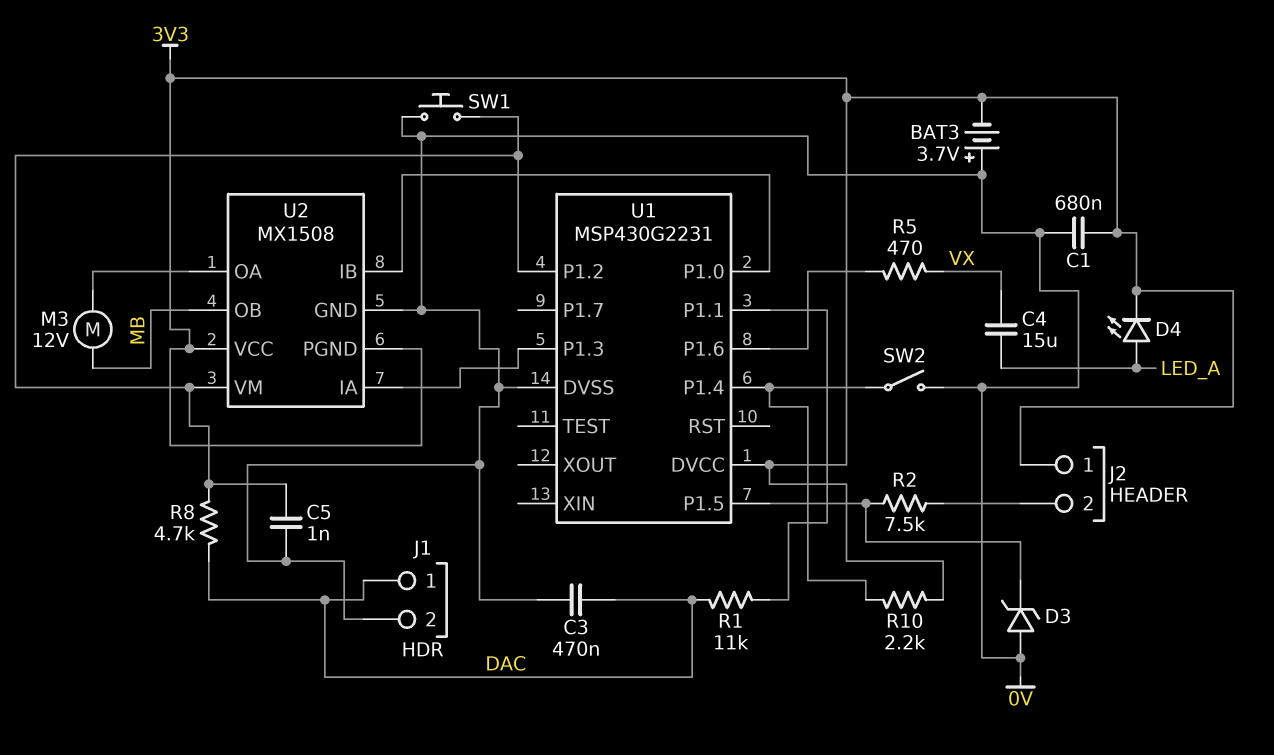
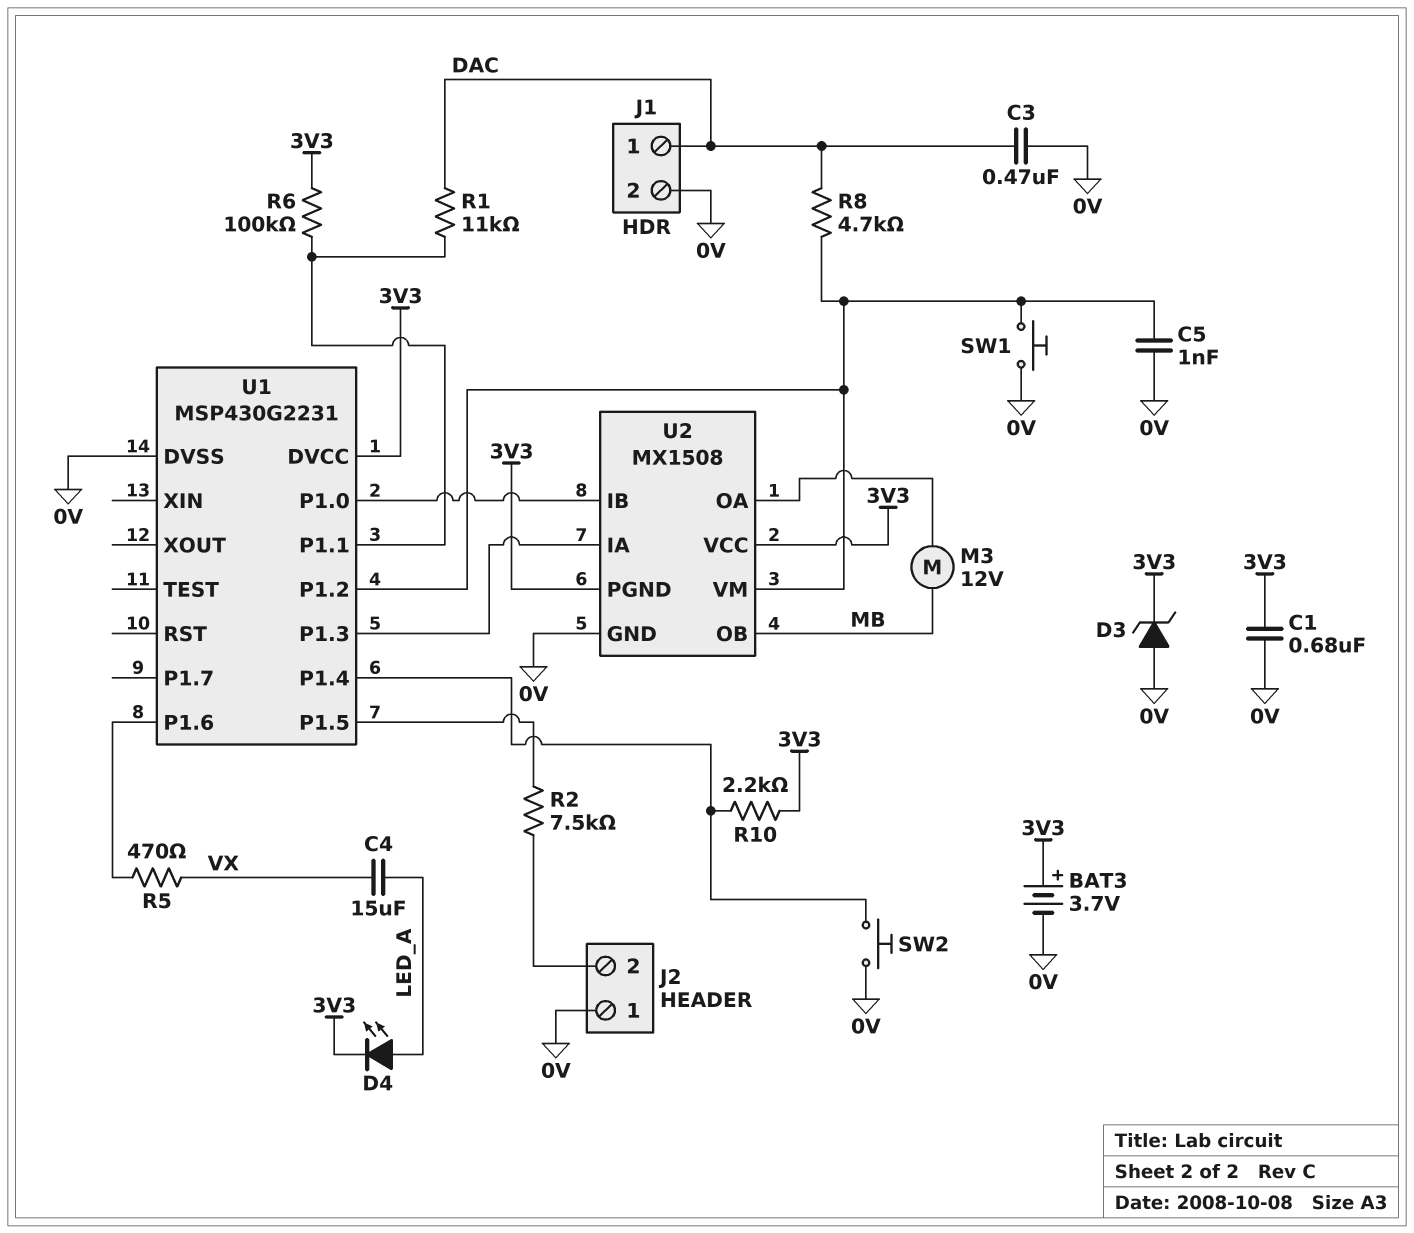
BAT3: 3.7V (plus 0V, minus 3V3) -> 3.7V (plus 3V3, minus 0V)
D3: zener (A 0V, K U1/P1.5) -> zener (A 0V, K 3V3)
J2 pin 1: 3V3 -> 0V
R6: none -> 100k (3V3, U1/P1.1)
SW2: switch (0V, U1/P1.4) -> button (0V, U1/P1.4)

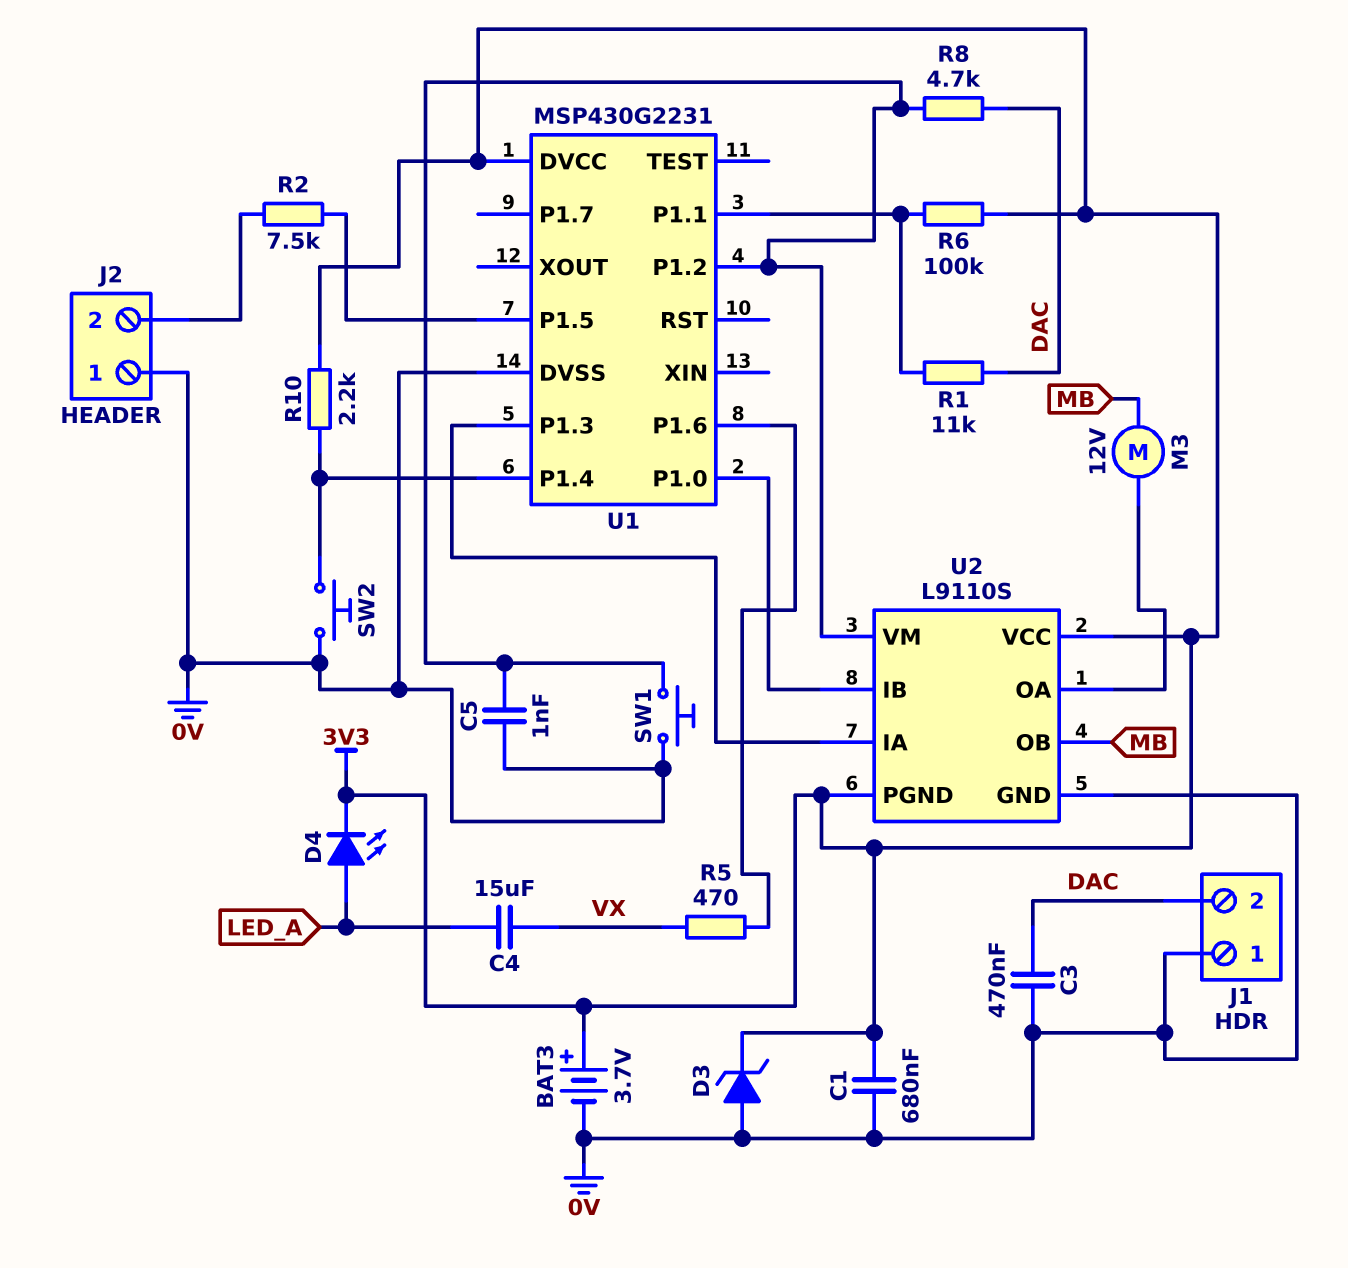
J1 pin 1: DAC -> 0V
J1 pin 2: 0V -> DAC
U2: MX1508 -> L9110S

